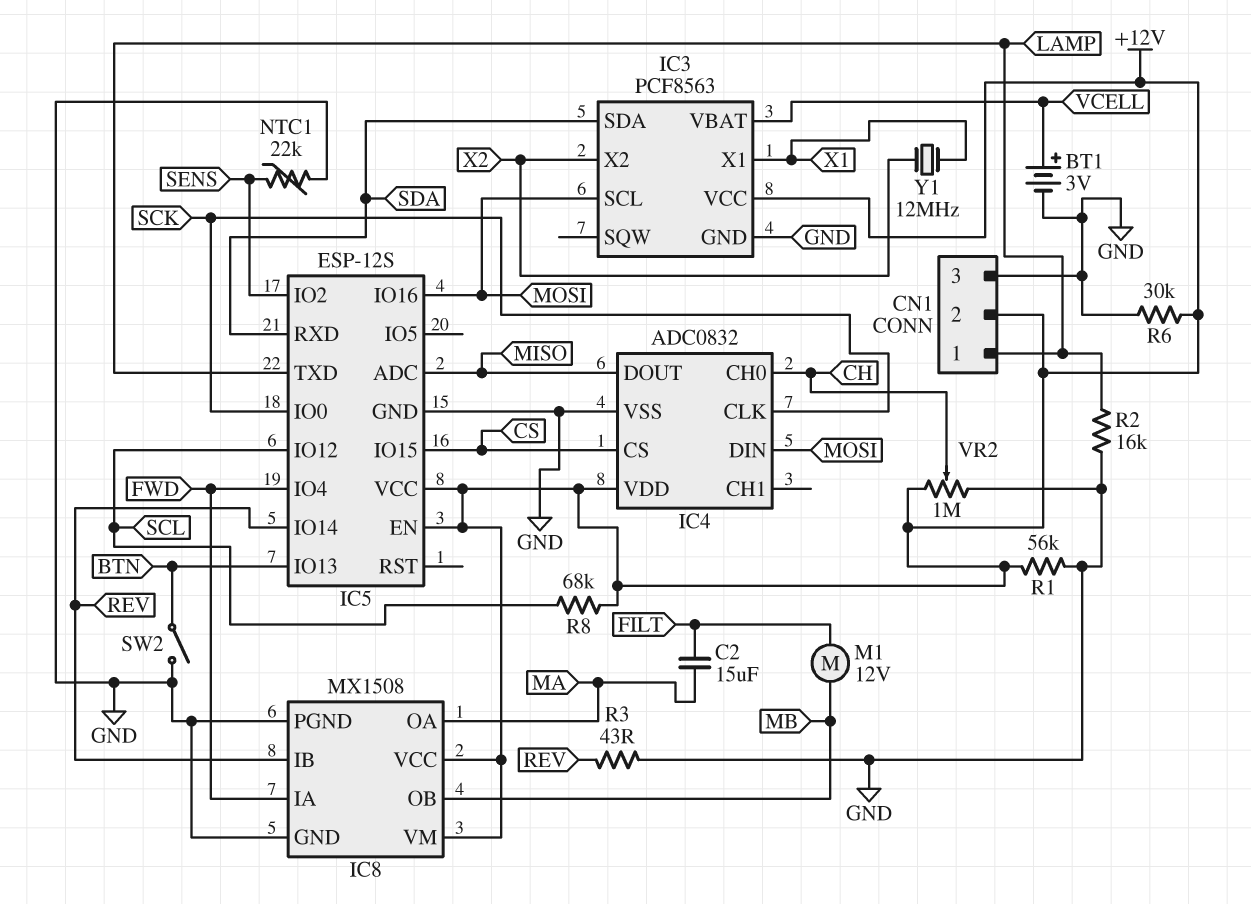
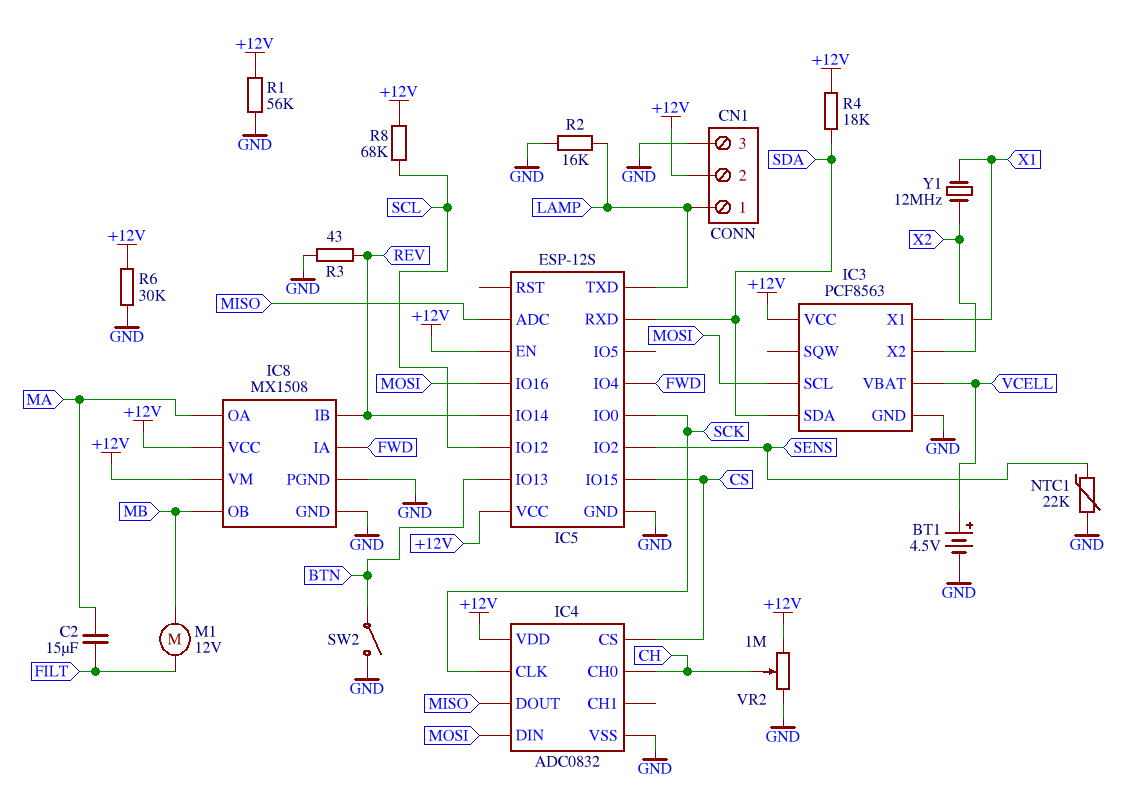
BT1: 3V (plus VCELL, minus GND) -> 4.5V (plus VCELL, minus GND)
R4: none -> 18k (+12V, SDA)

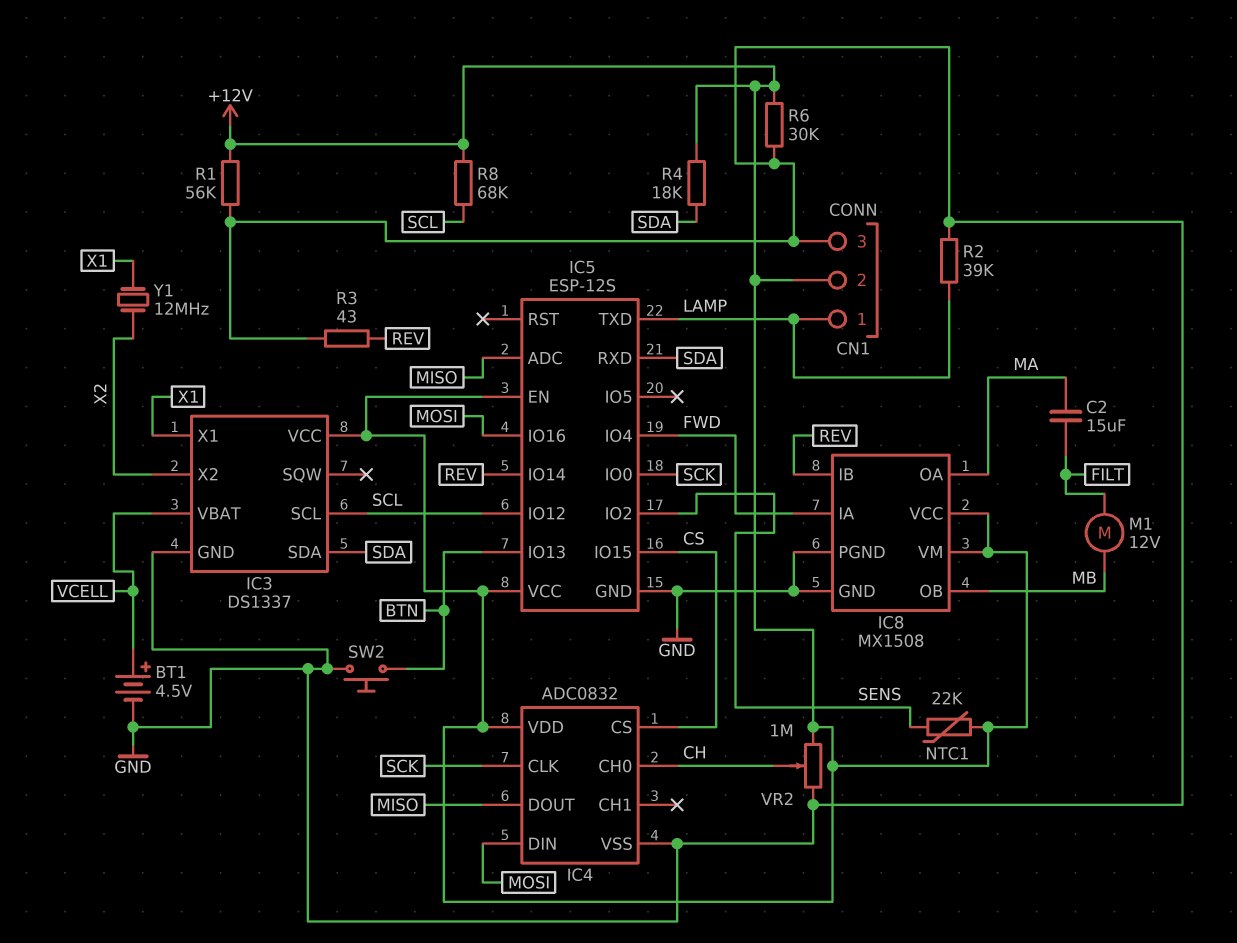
IC3: PCF8563 -> DS1337
IC3 pin SCL: MOSI -> SCL
NTC1: 22k (GND, SENS) -> 22k (+12V, SENS)
R2: 16k (GND, LAMP) -> 39k (GND, LAMP)
SW2: switch (BTN, GND) -> button (BTN, GND)

